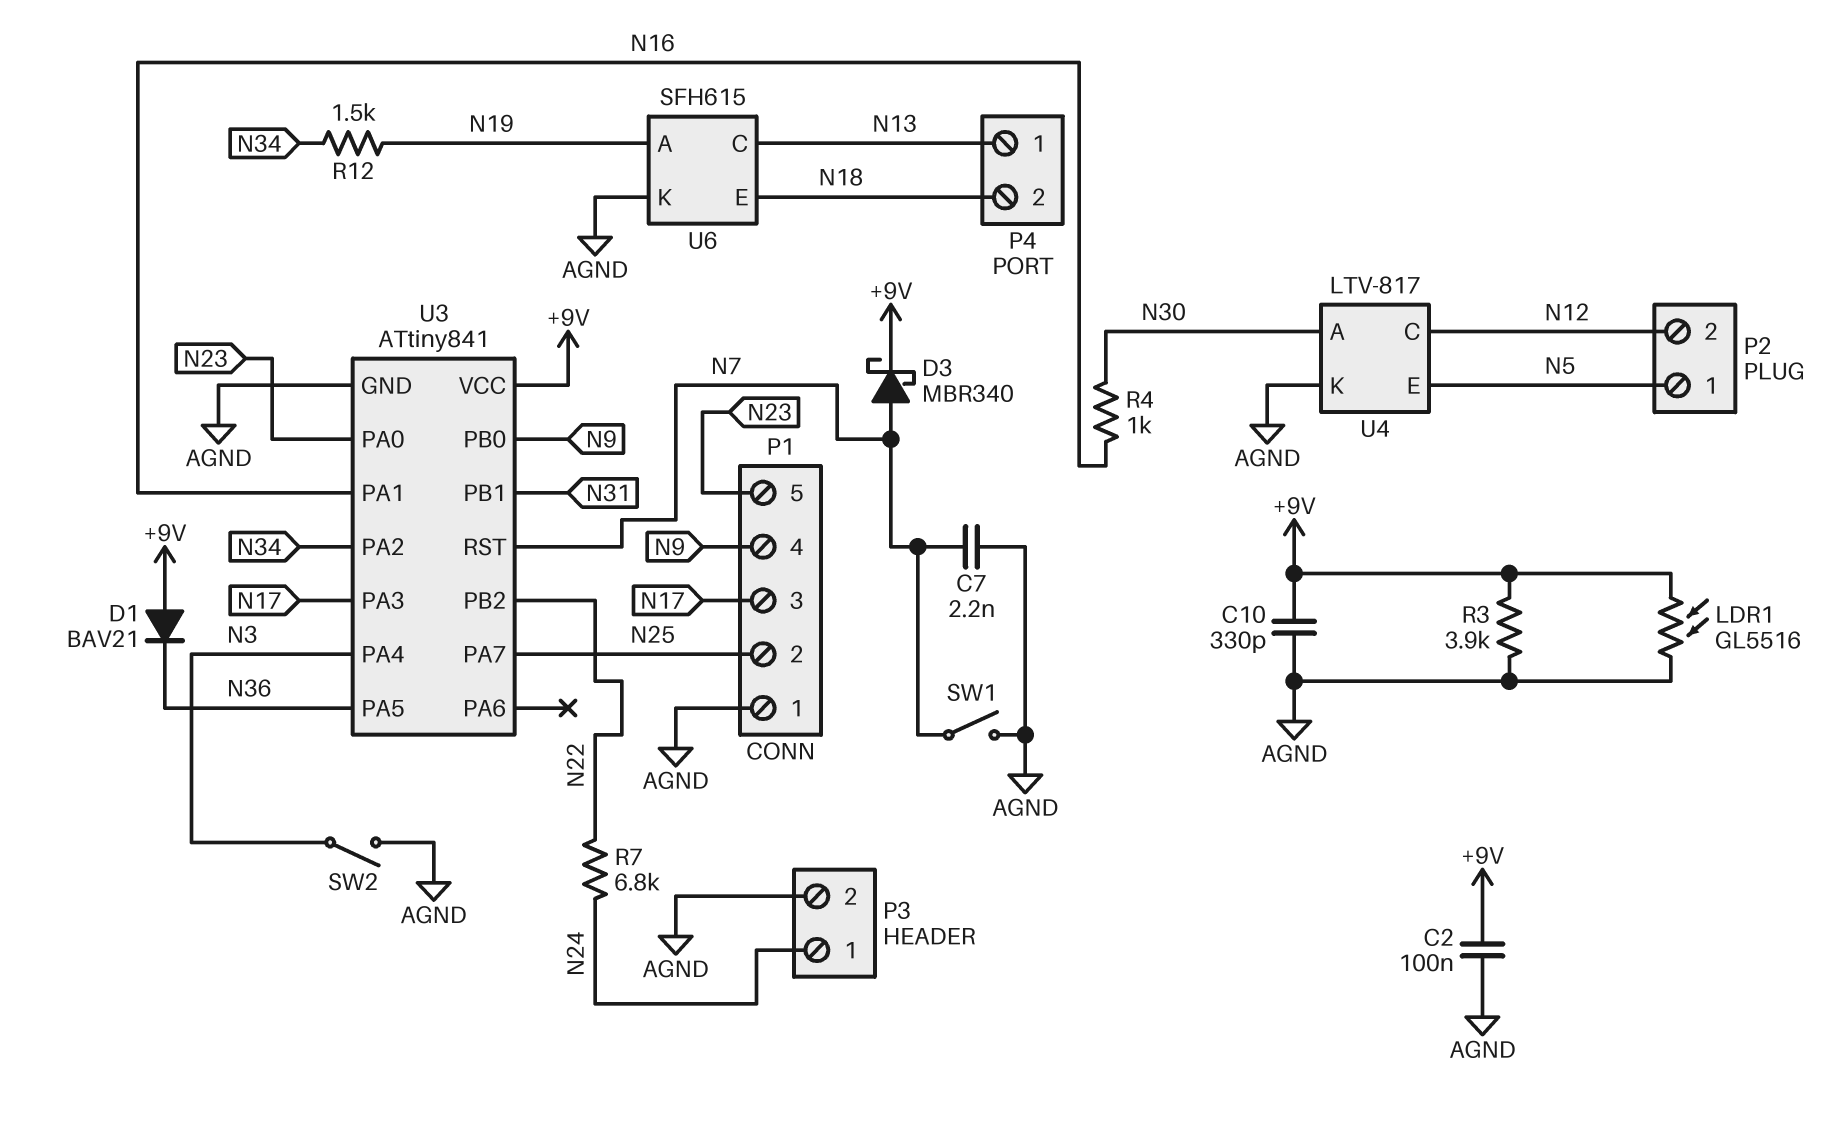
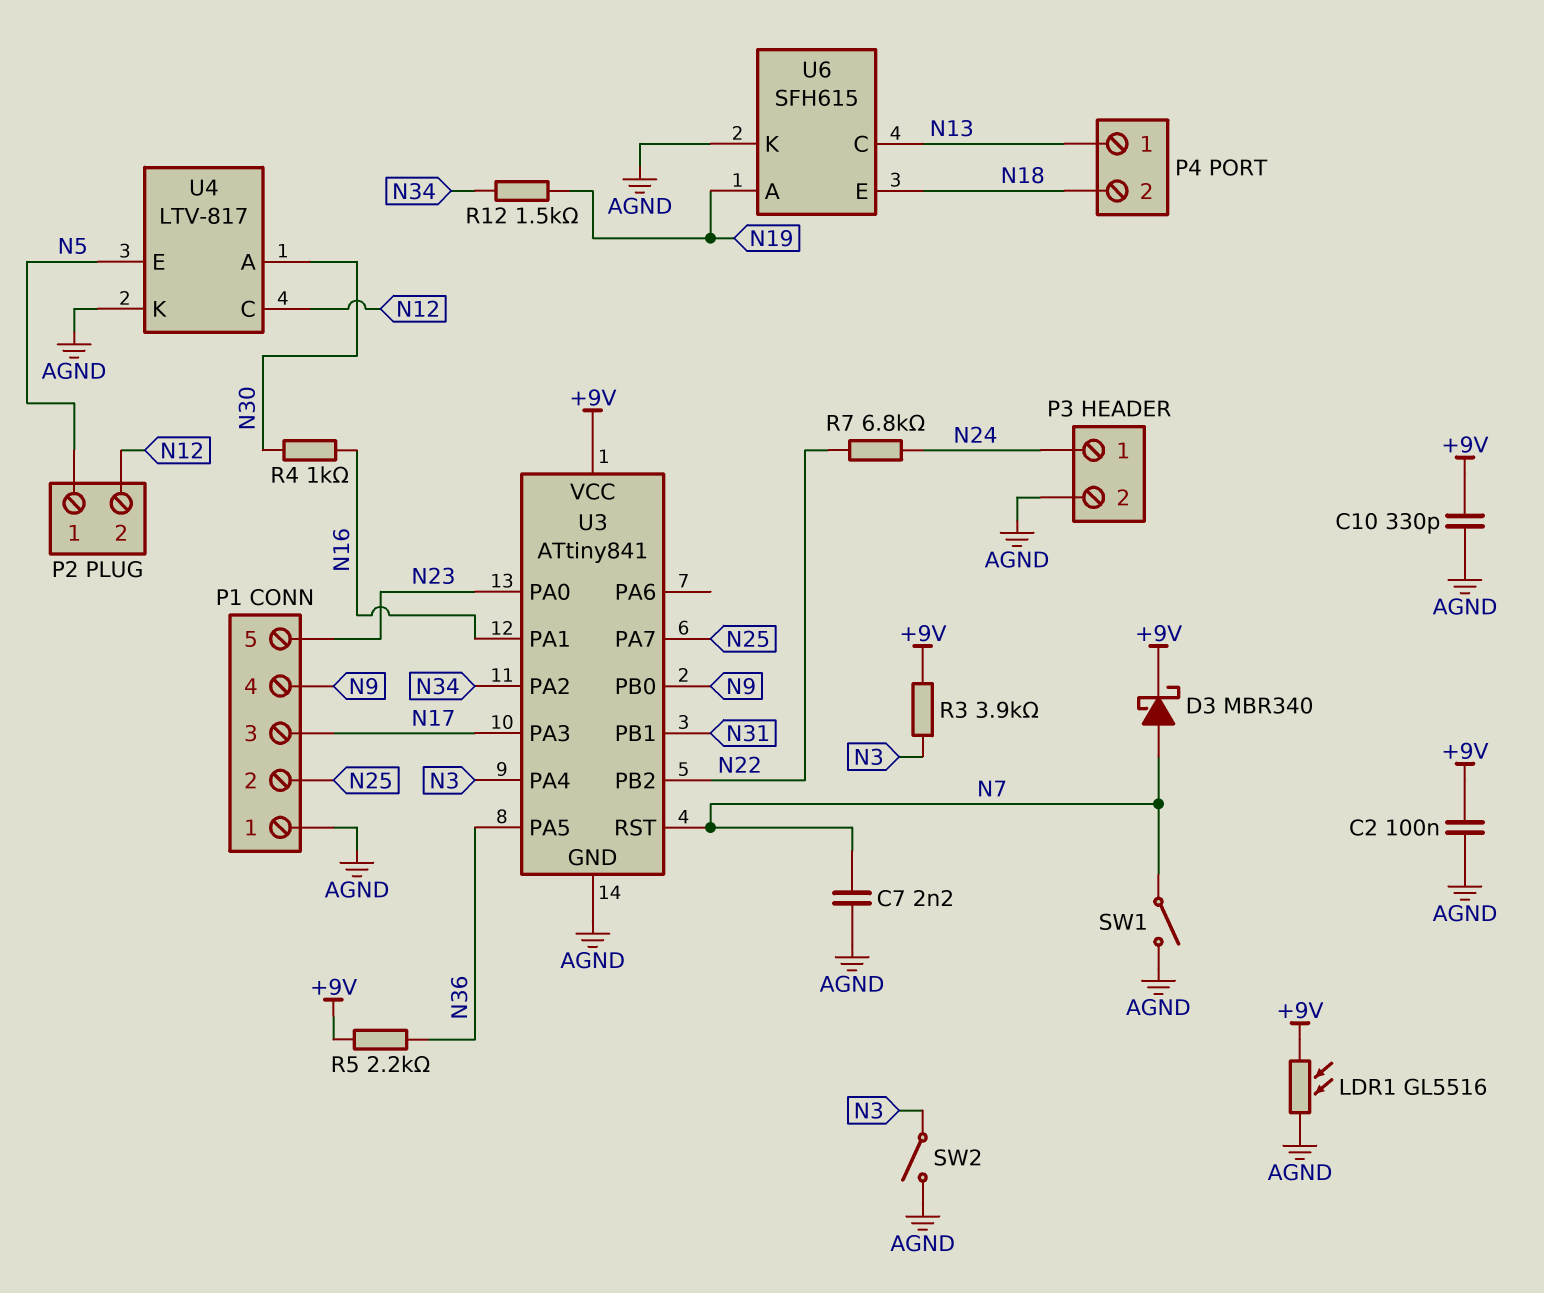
D1: diode BAV21 (A +9V, K N36) -> none
R3: 3.9k (+9V, AGND) -> 3.9k (+9V, N3)
R5: none -> 2.2k (+9V, N36)

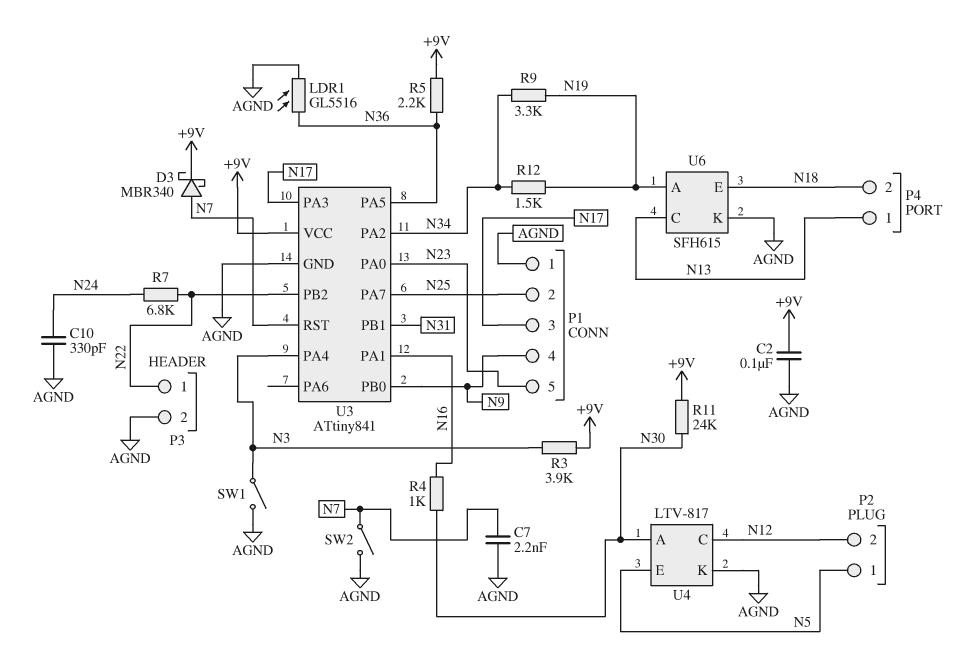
C10: 330pF (+9V, AGND) -> 330pF (AGND, N24)
LDR1: GL5516 (+9V, AGND) -> GL5516 (AGND, N36)
P3 pin 1: N24 -> N22
R9: none -> 3.3k (N19, N34)
R11: none -> 24k (+9V, N30)
SW1: switch (AGND, N7) -> switch (AGND, N3)
SW2: switch (AGND, N3) -> switch (AGND, N7)

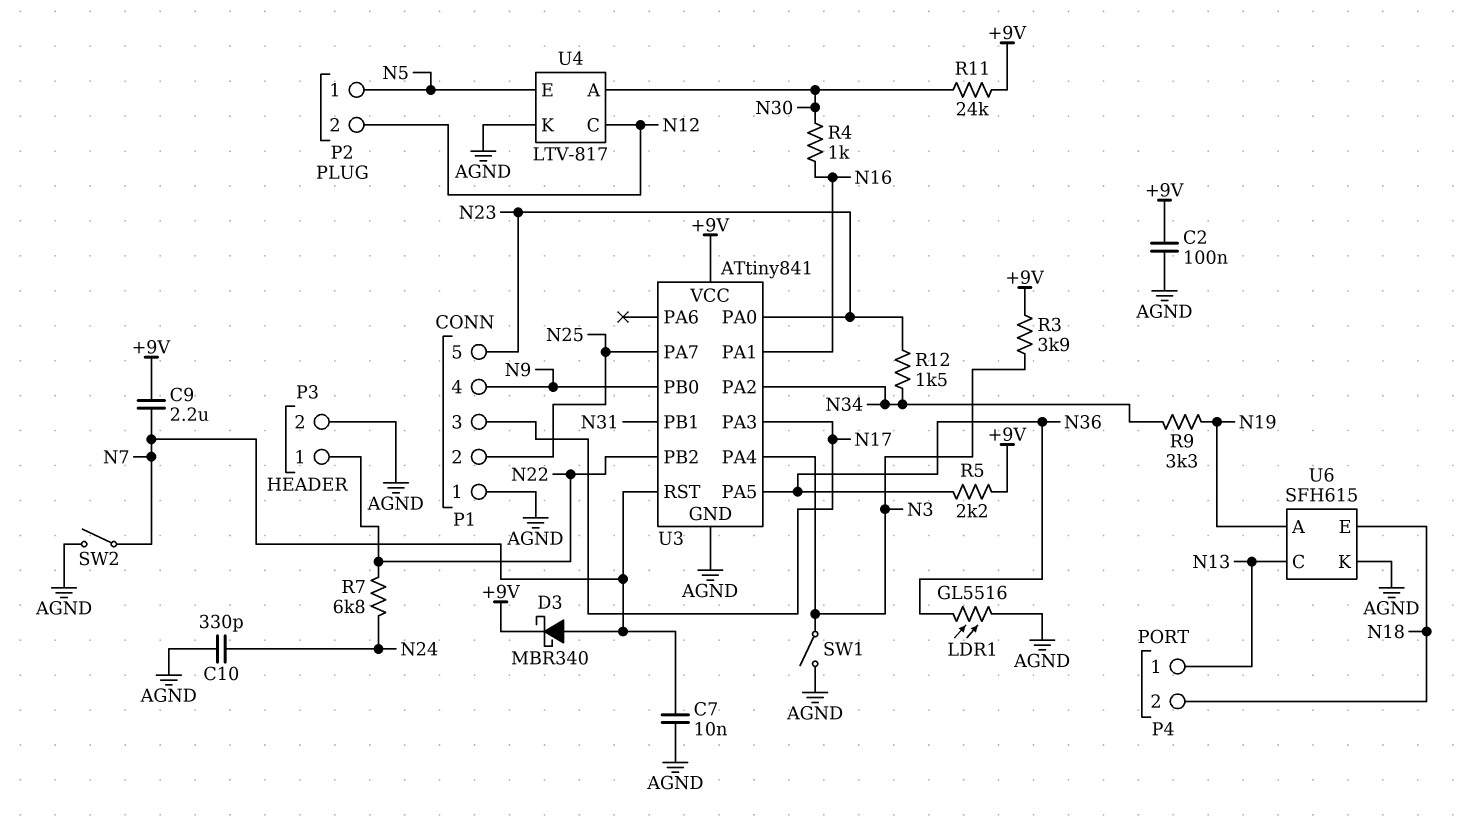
C7: 2.2nF (AGND, N7) -> 10nF (AGND, N7)
C9: none -> 2.2uF (+9V, N7)
R12: 1.5k (N19, N34) -> 1.5k (N23, N34)

